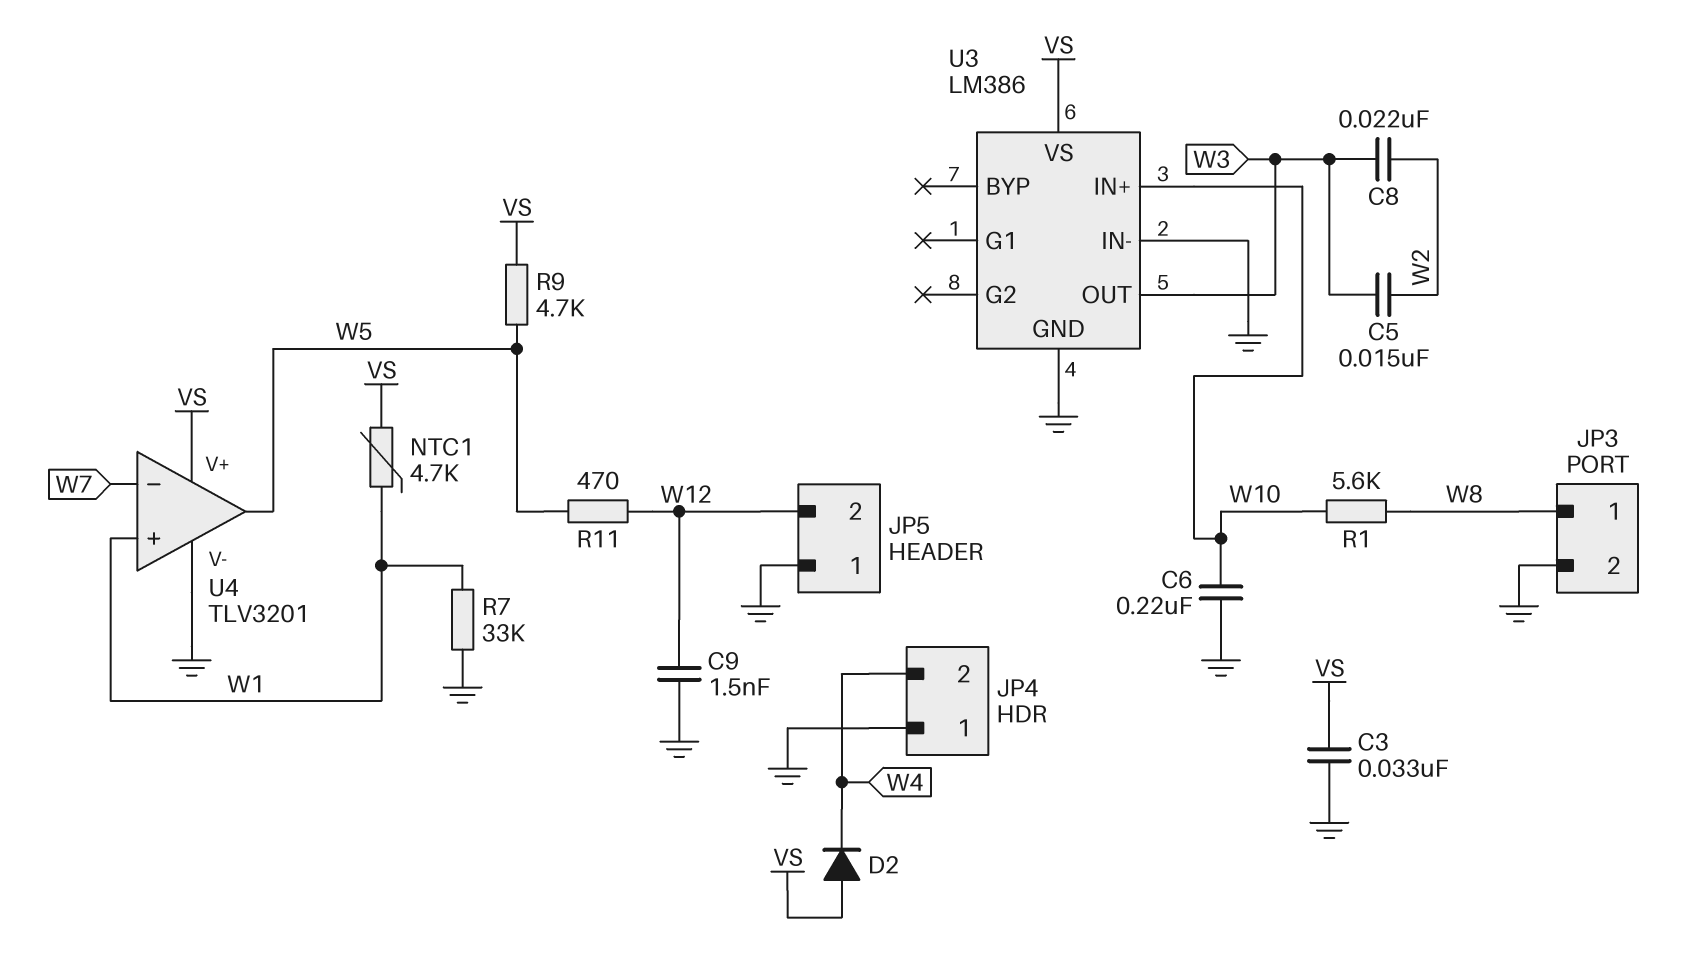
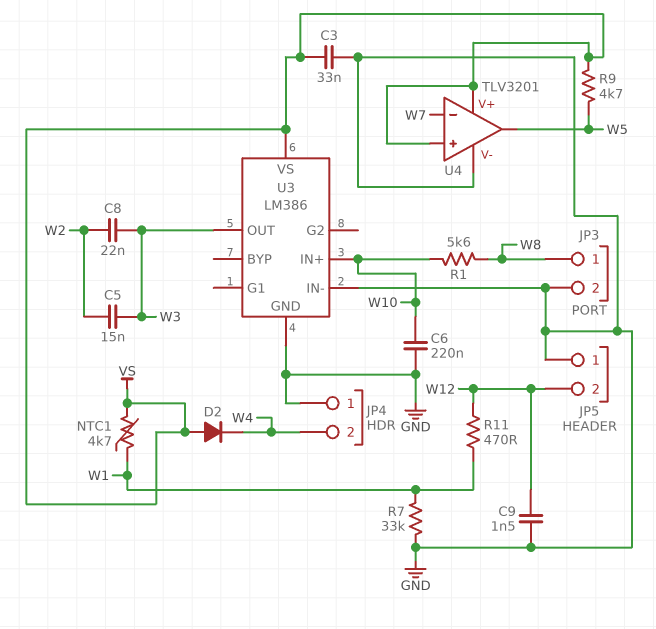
R11: 470 (W5, W12) -> 470 (W1, W12)
U4 pin in+: W1 -> VS

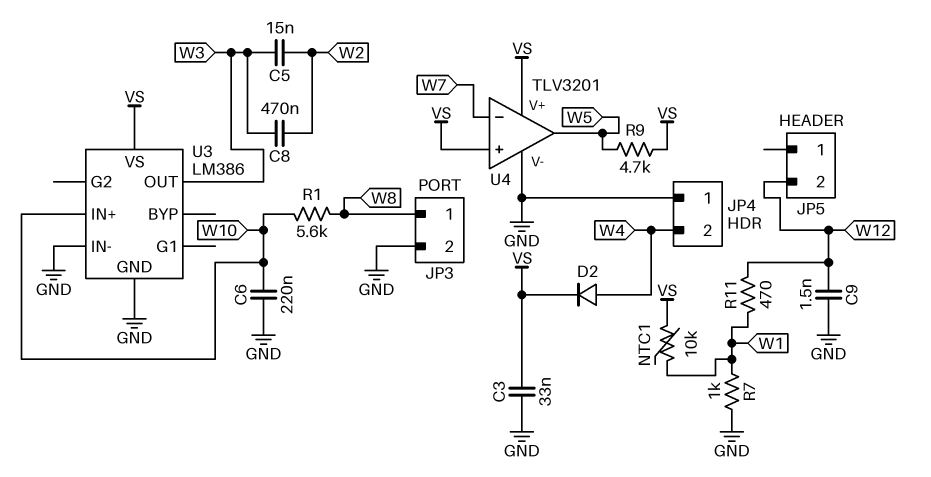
C8: 22nF (W2, W3) -> 470nF (W2, W3)
D2: diode (A VS, K W4) -> diode (A W4, K VS)
JP5 pin 1: GND -> none
NTC1: 4.7k (VS, W1) -> 10k (VS, W1)
R7: 33k (GND, W1) -> 1k (GND, W1)

